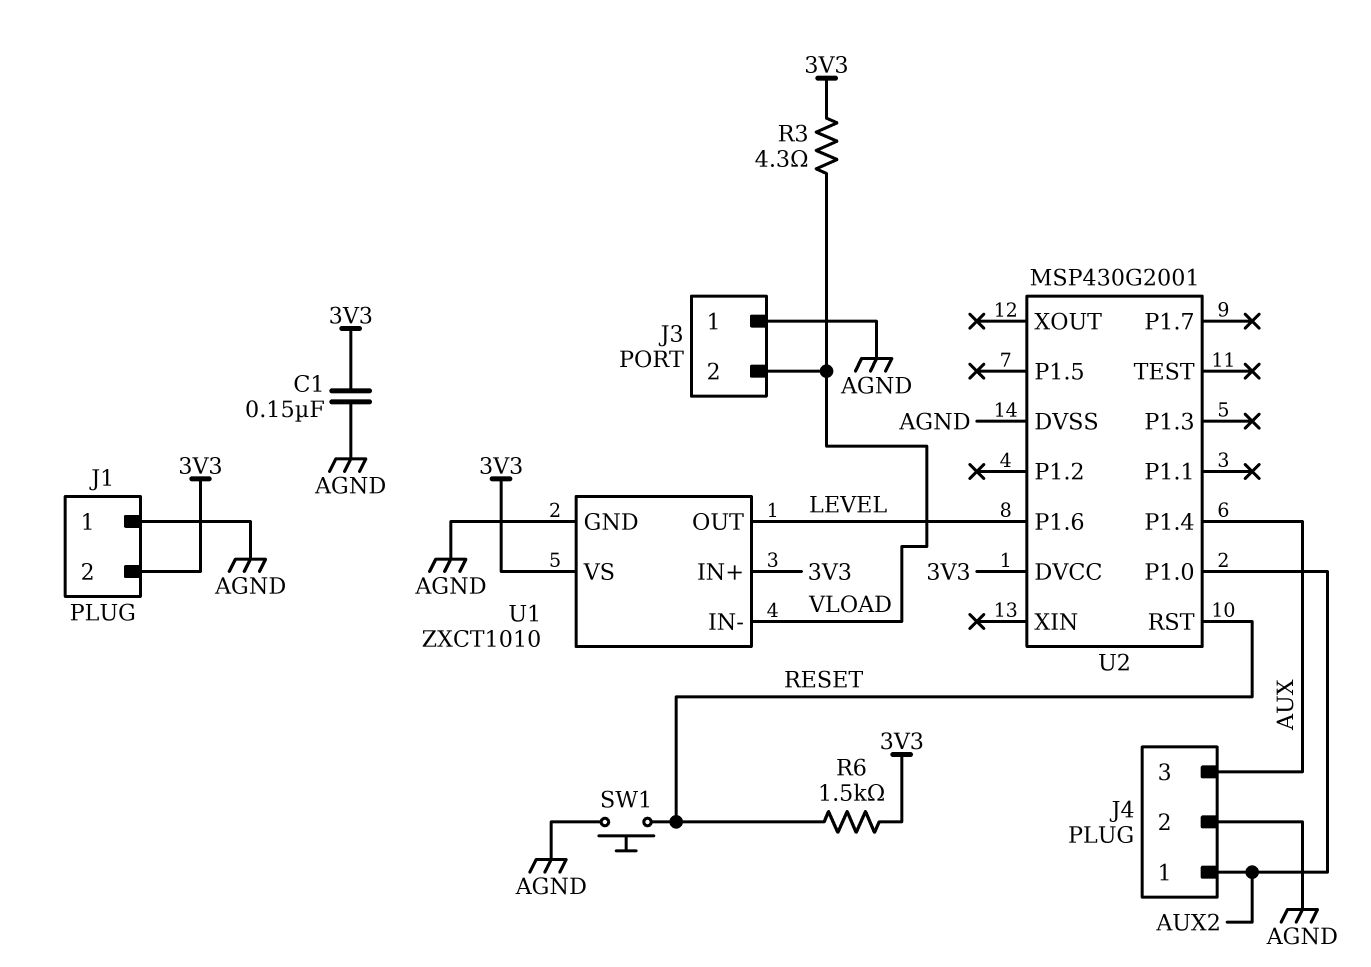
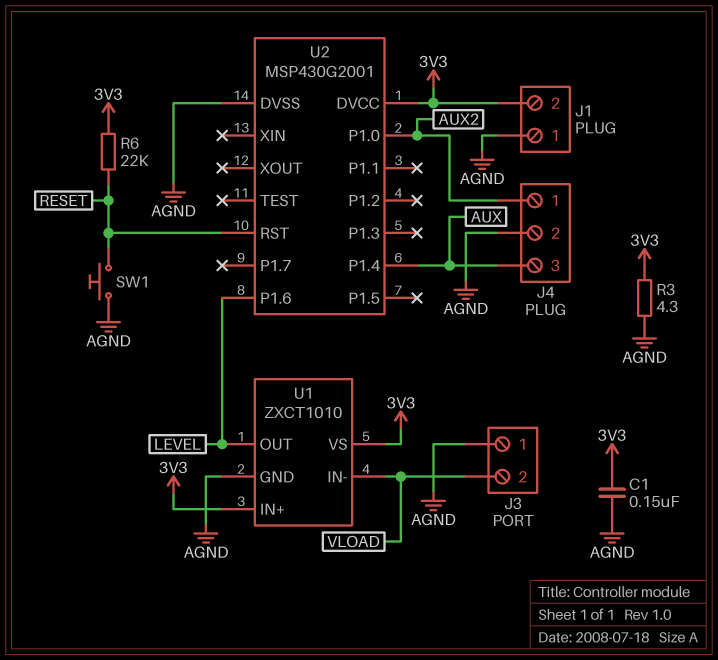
R3: 4.3 (3V3, VLOAD) -> 4.3 (3V3, AGND)
R6: 1.5k (3V3, RESET) -> 22k (3V3, RESET)

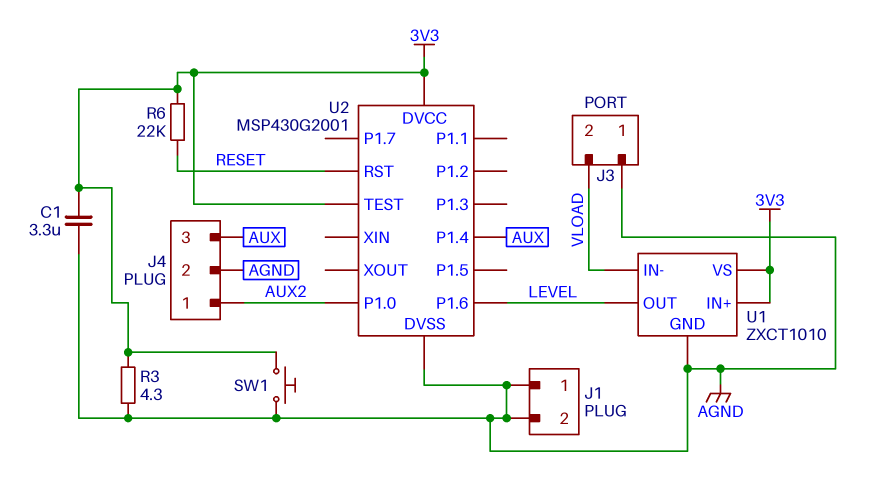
C1: 150nF (3V3, AGND) -> 3.3uF (3V3, AGND)
J1 pin 2: 3V3 -> AGND
SW1: button (AGND, RESET) -> button (3V3, AGND)
U2 pin TEST: none -> 3V3

